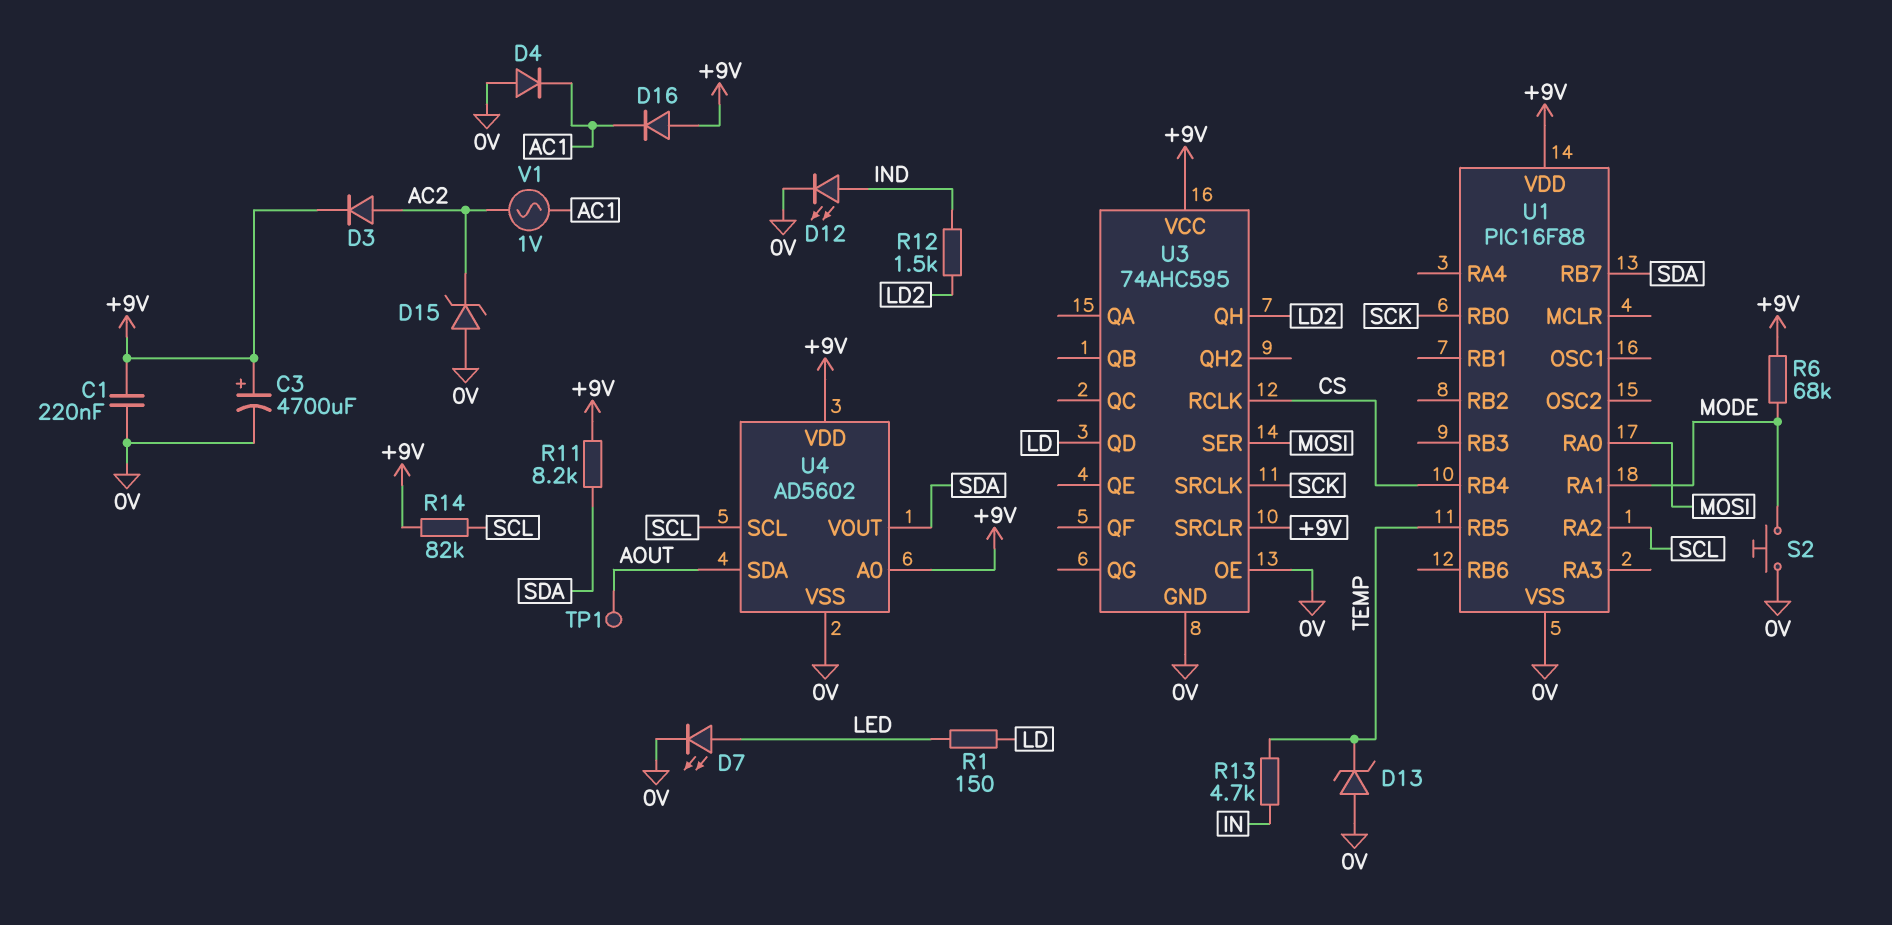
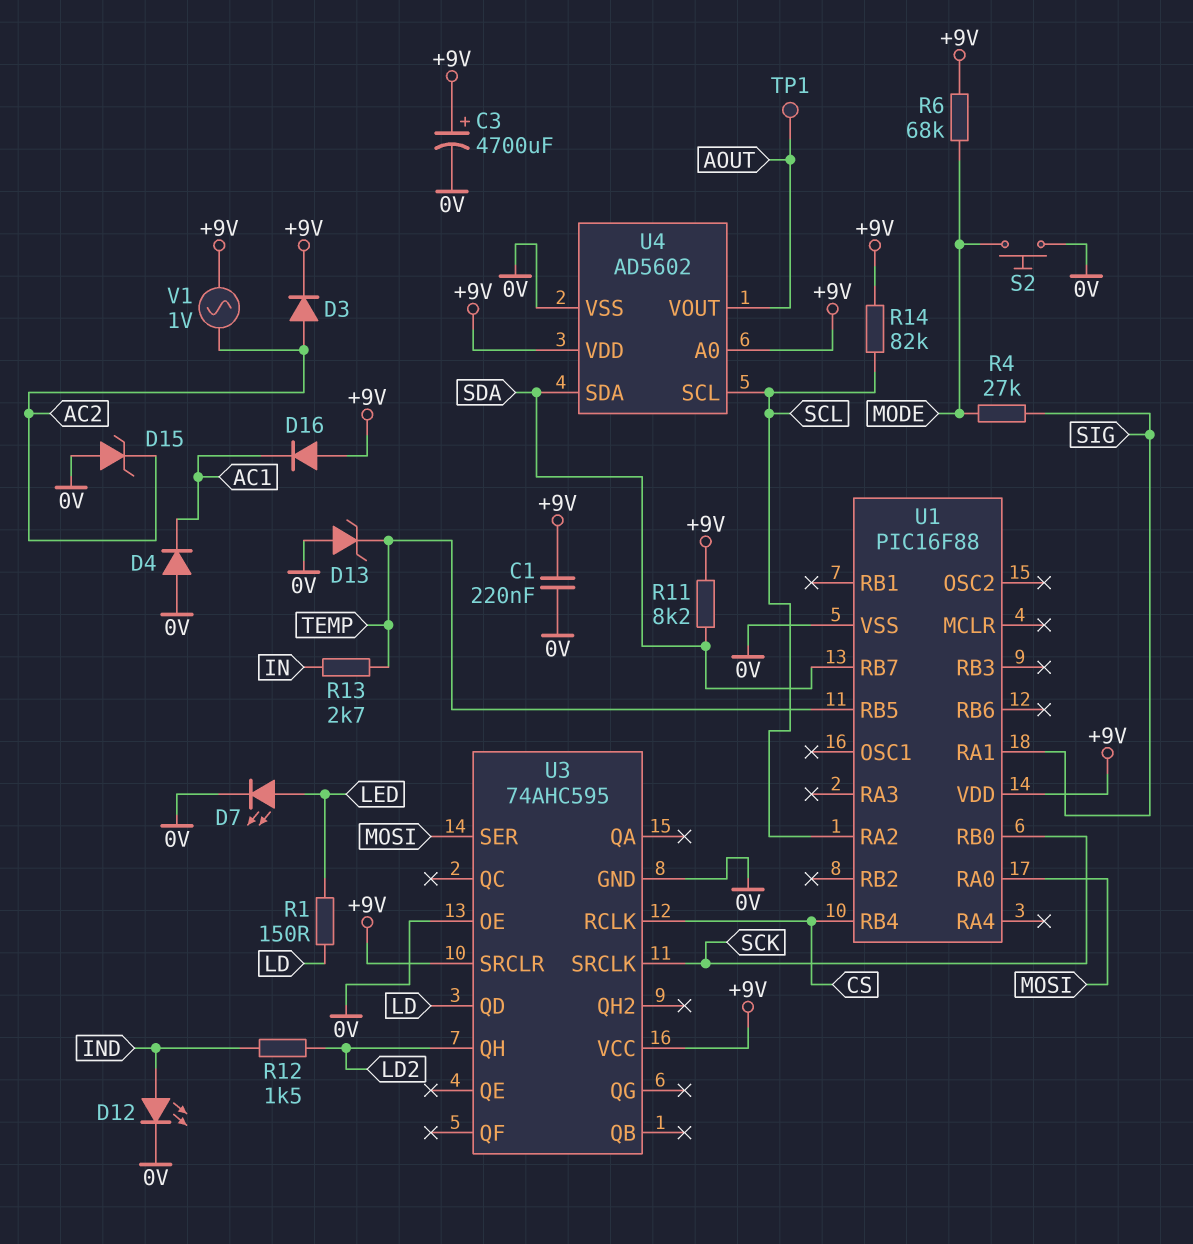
R4: none -> 27k (MODE, SIG)
R13: 4.7k (IN, TEMP) -> 2.7k (IN, TEMP)
U1 pin RA1: MODE -> SIG
U4 pin SDA: AOUT -> SDA
U4 pin VOUT: SDA -> AOUT
V1: AC 1V (AC1, AC2) -> AC 1V (+9V, AC2)

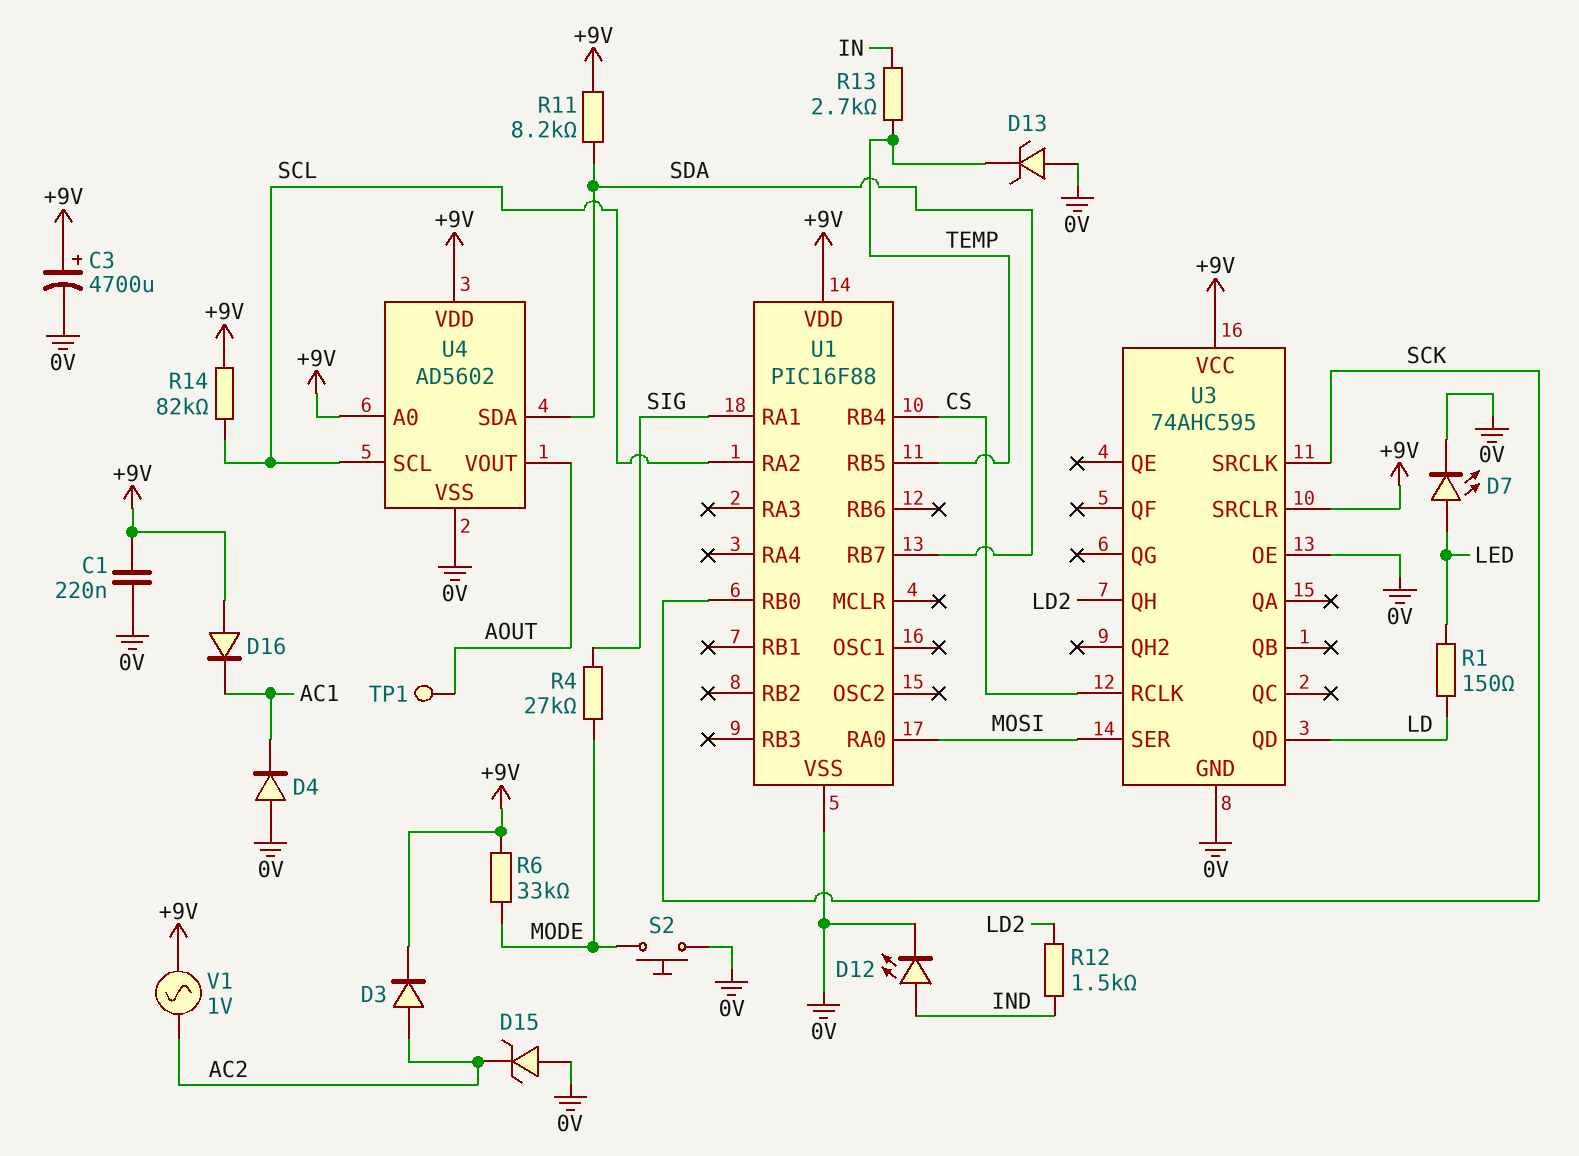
R6: 68k (+9V, MODE) -> 33k (+9V, MODE)

